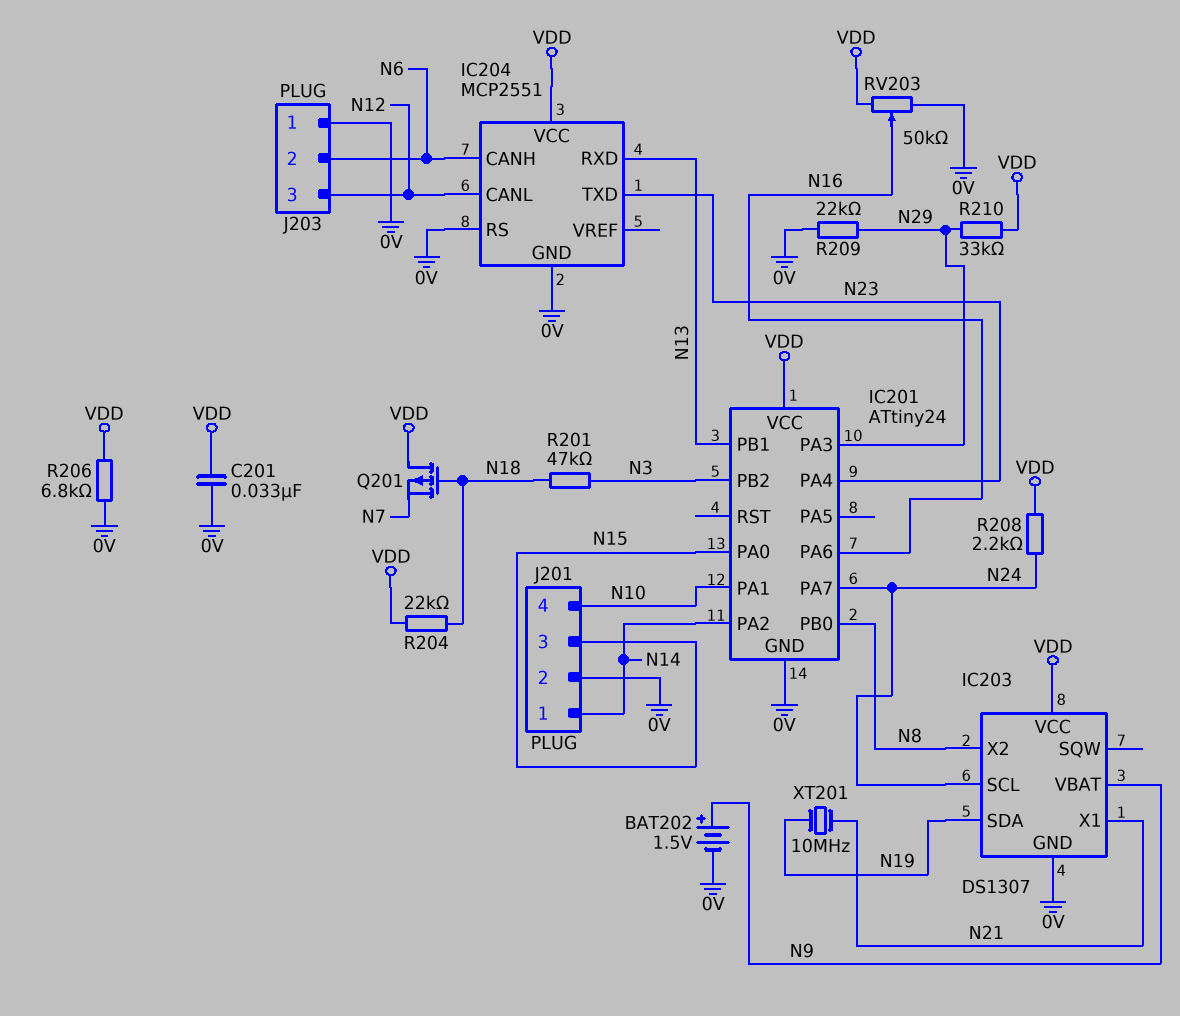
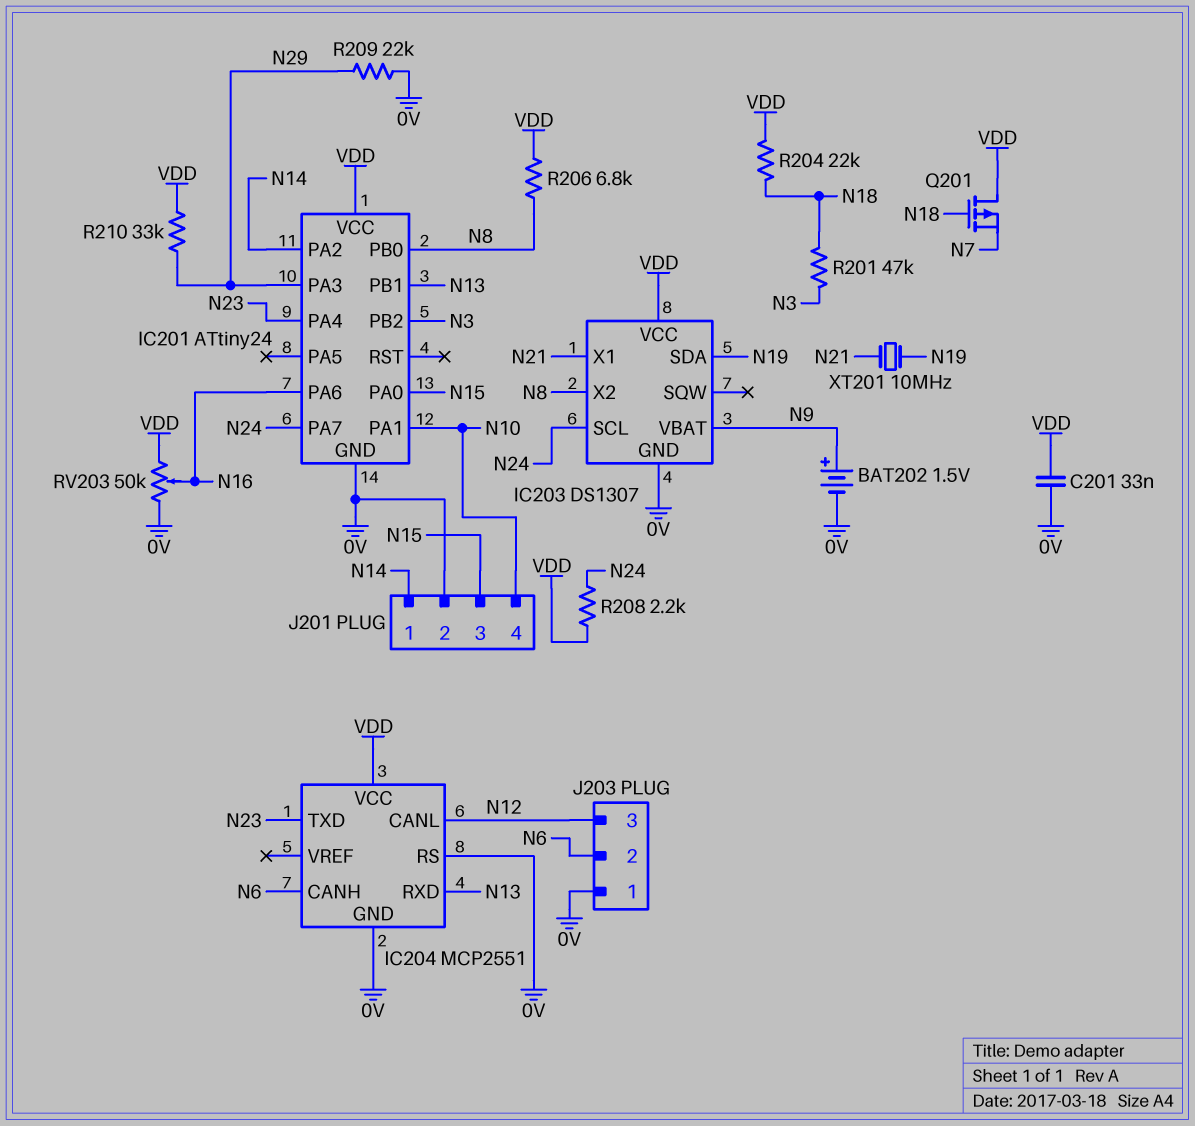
R206: 6.8k (0V, VDD) -> 6.8k (N8, VDD)

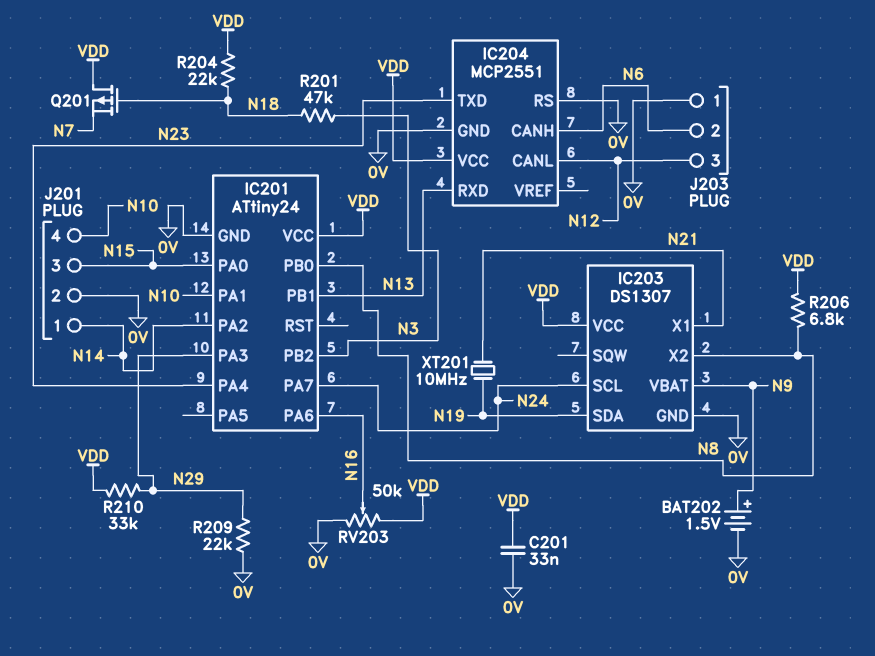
R208: 2.2k (N24, VDD) -> none

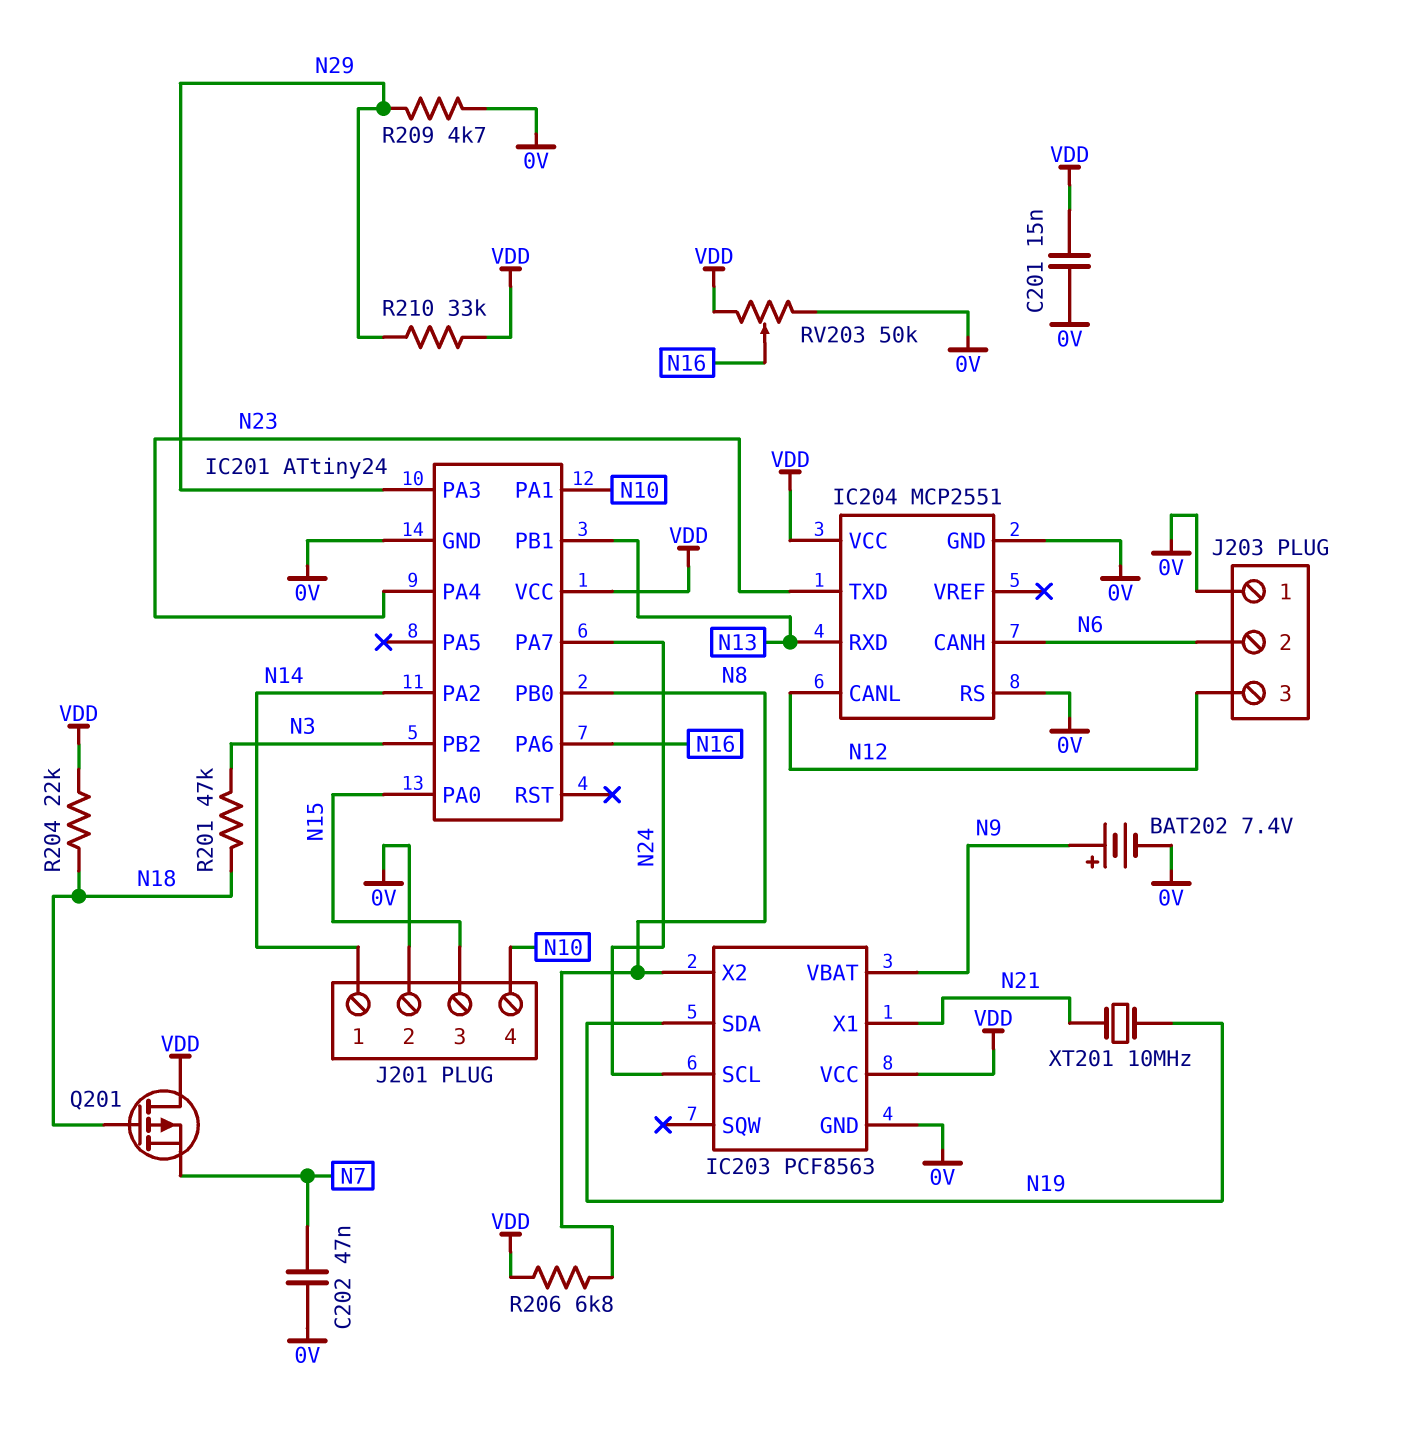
BAT202: 1.5V (plus N9, minus 0V) -> 7.4V (plus N9, minus 0V)
C201: 33nF (0V, VDD) -> 15nF (0V, VDD)
C202: none -> 47nF (0V, N7)
IC203: DS1307 -> PCF8563
R209: 22k (0V, N29) -> 4.7k (0V, N29)

